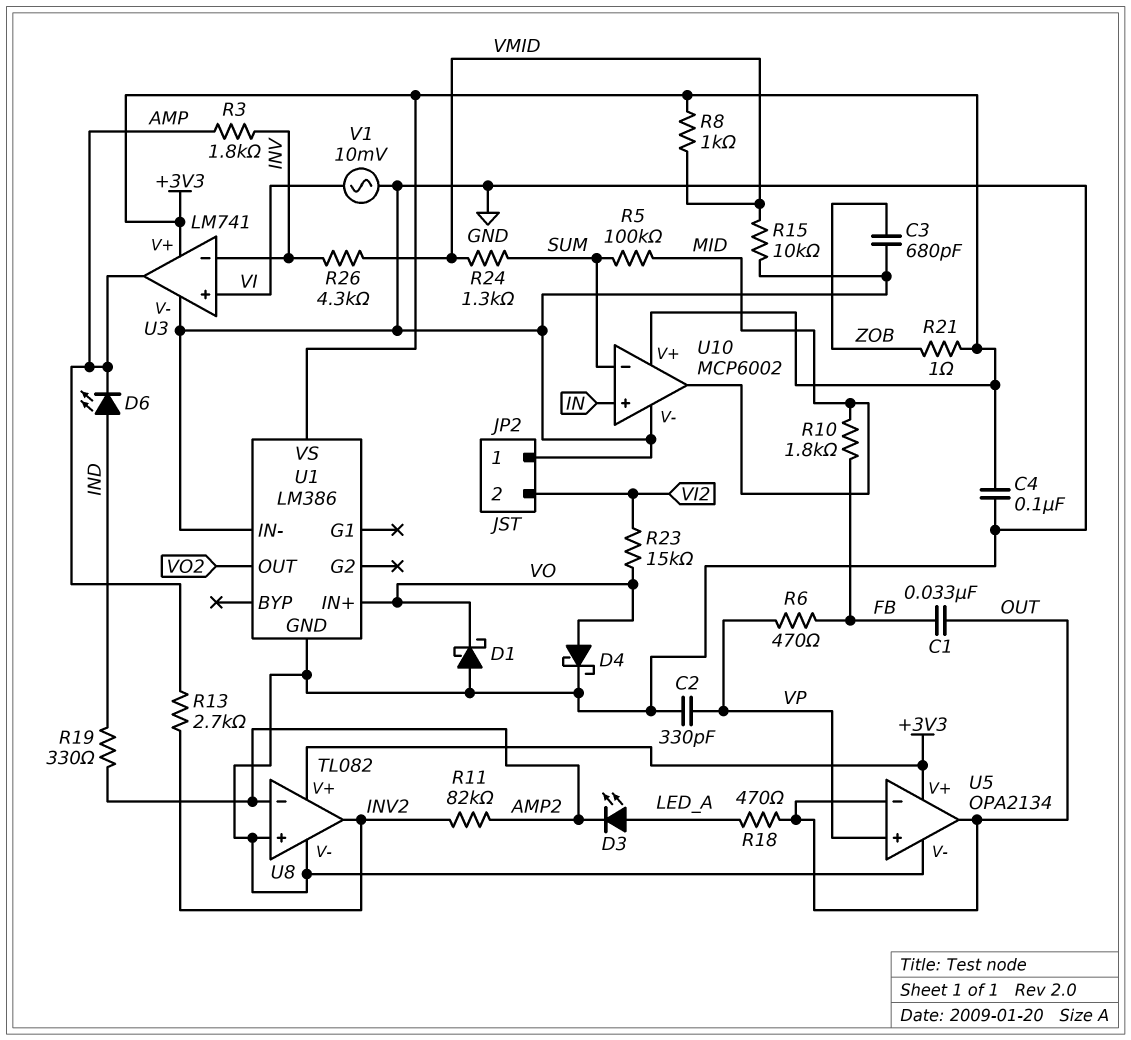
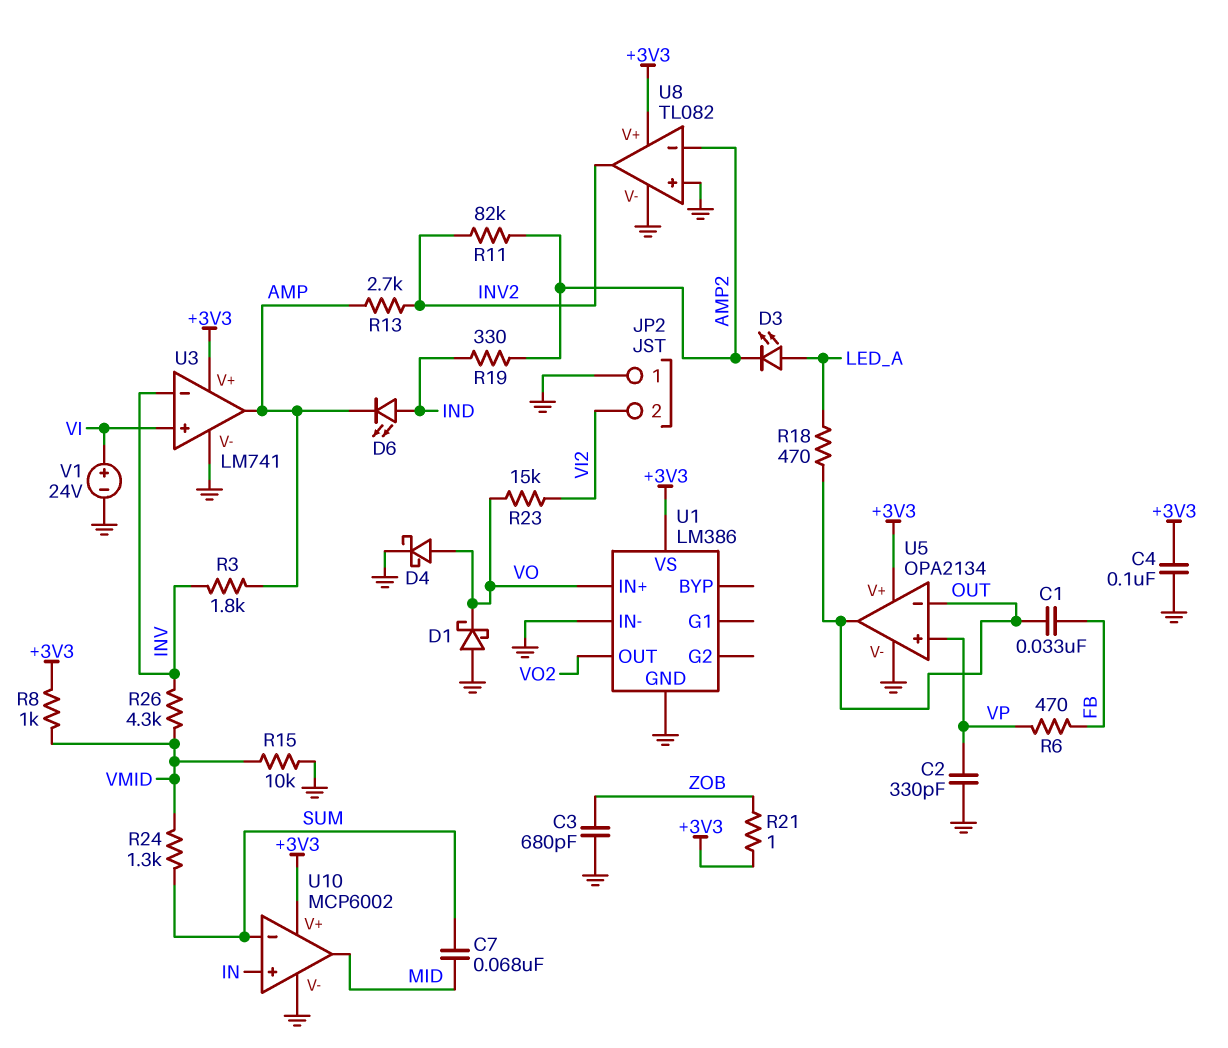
C7: none -> 68nF (MID, SUM)
R5: 100k (MID, SUM) -> none
R10: 1.8k (FB, MID) -> none
V1: AC 10mV (GND, VI) -> 24V (plus VI, minus GND)

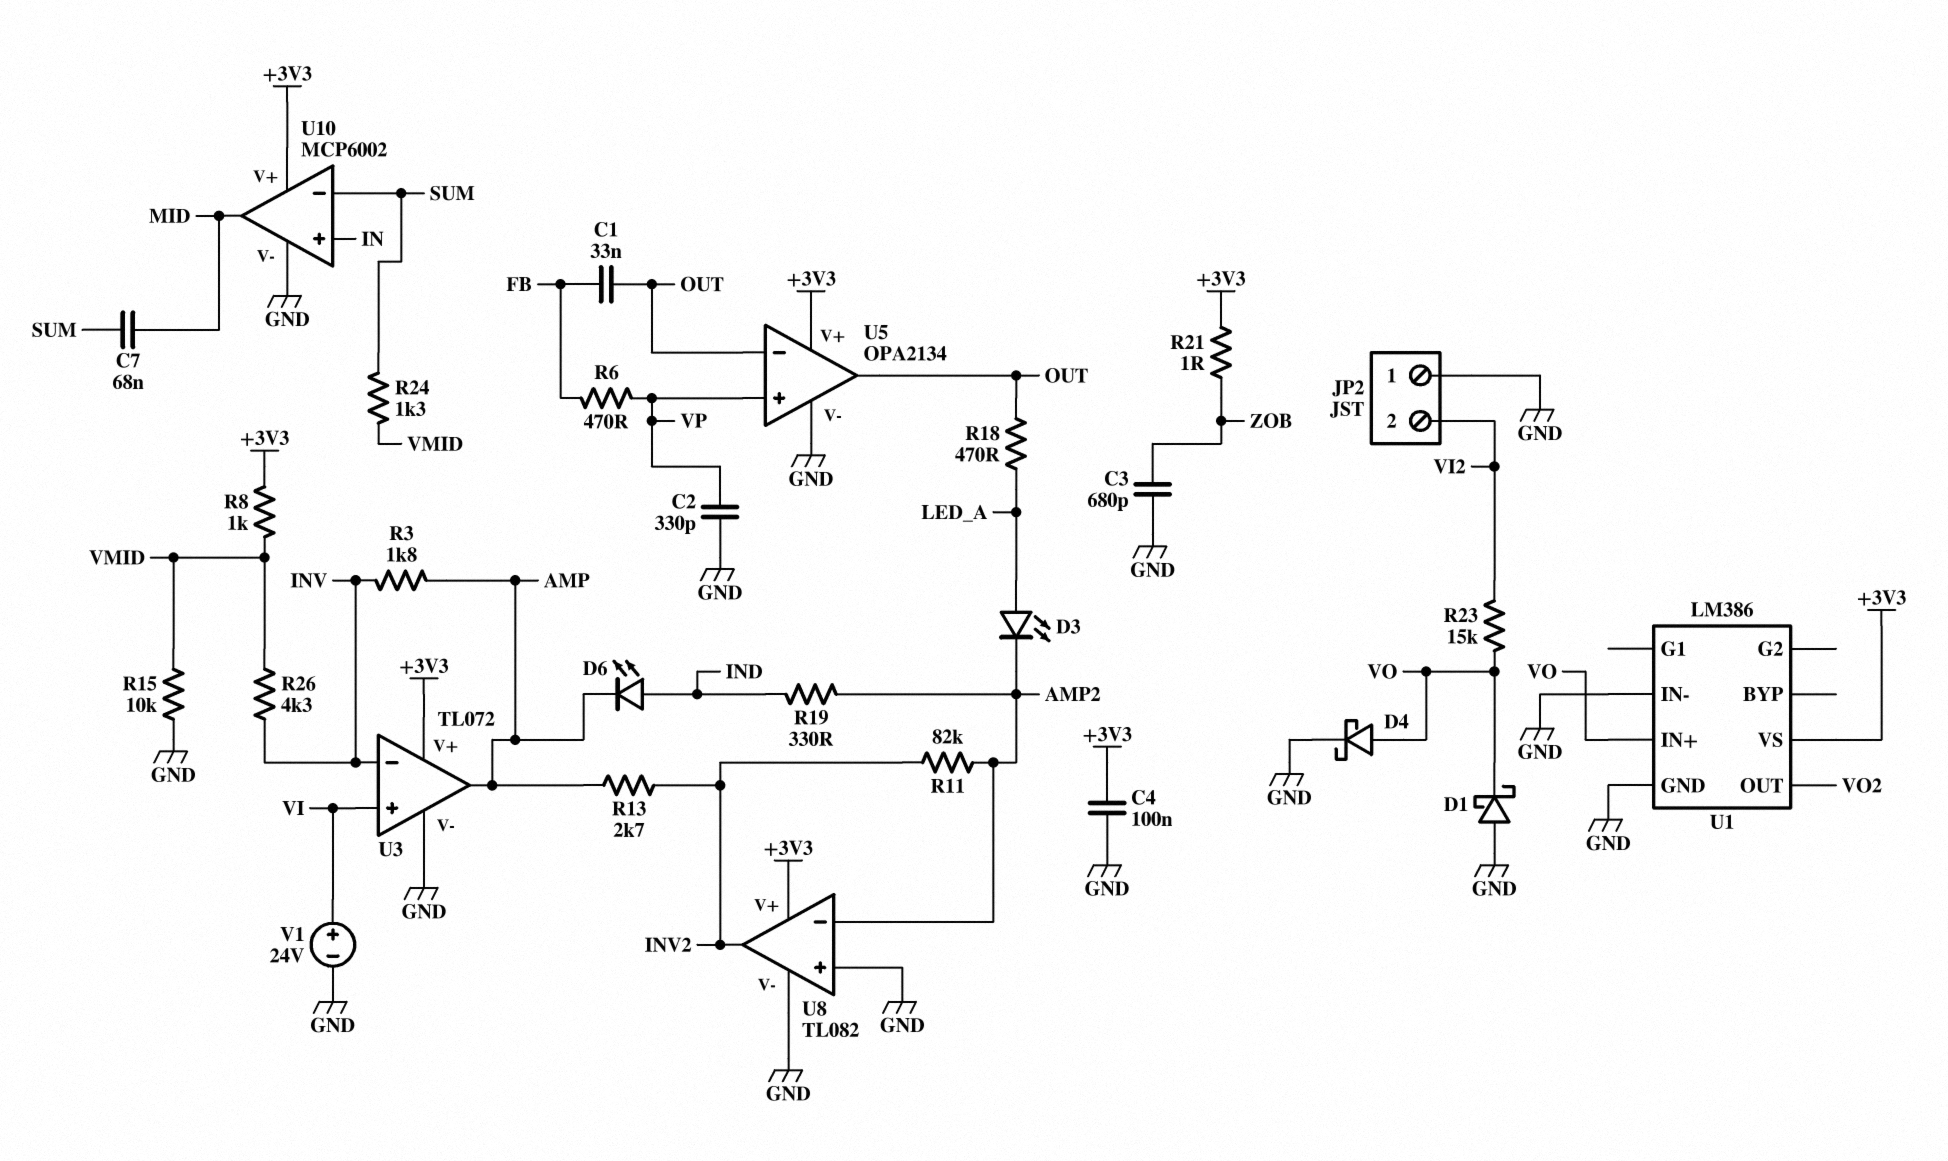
U3: LM741 -> TL072

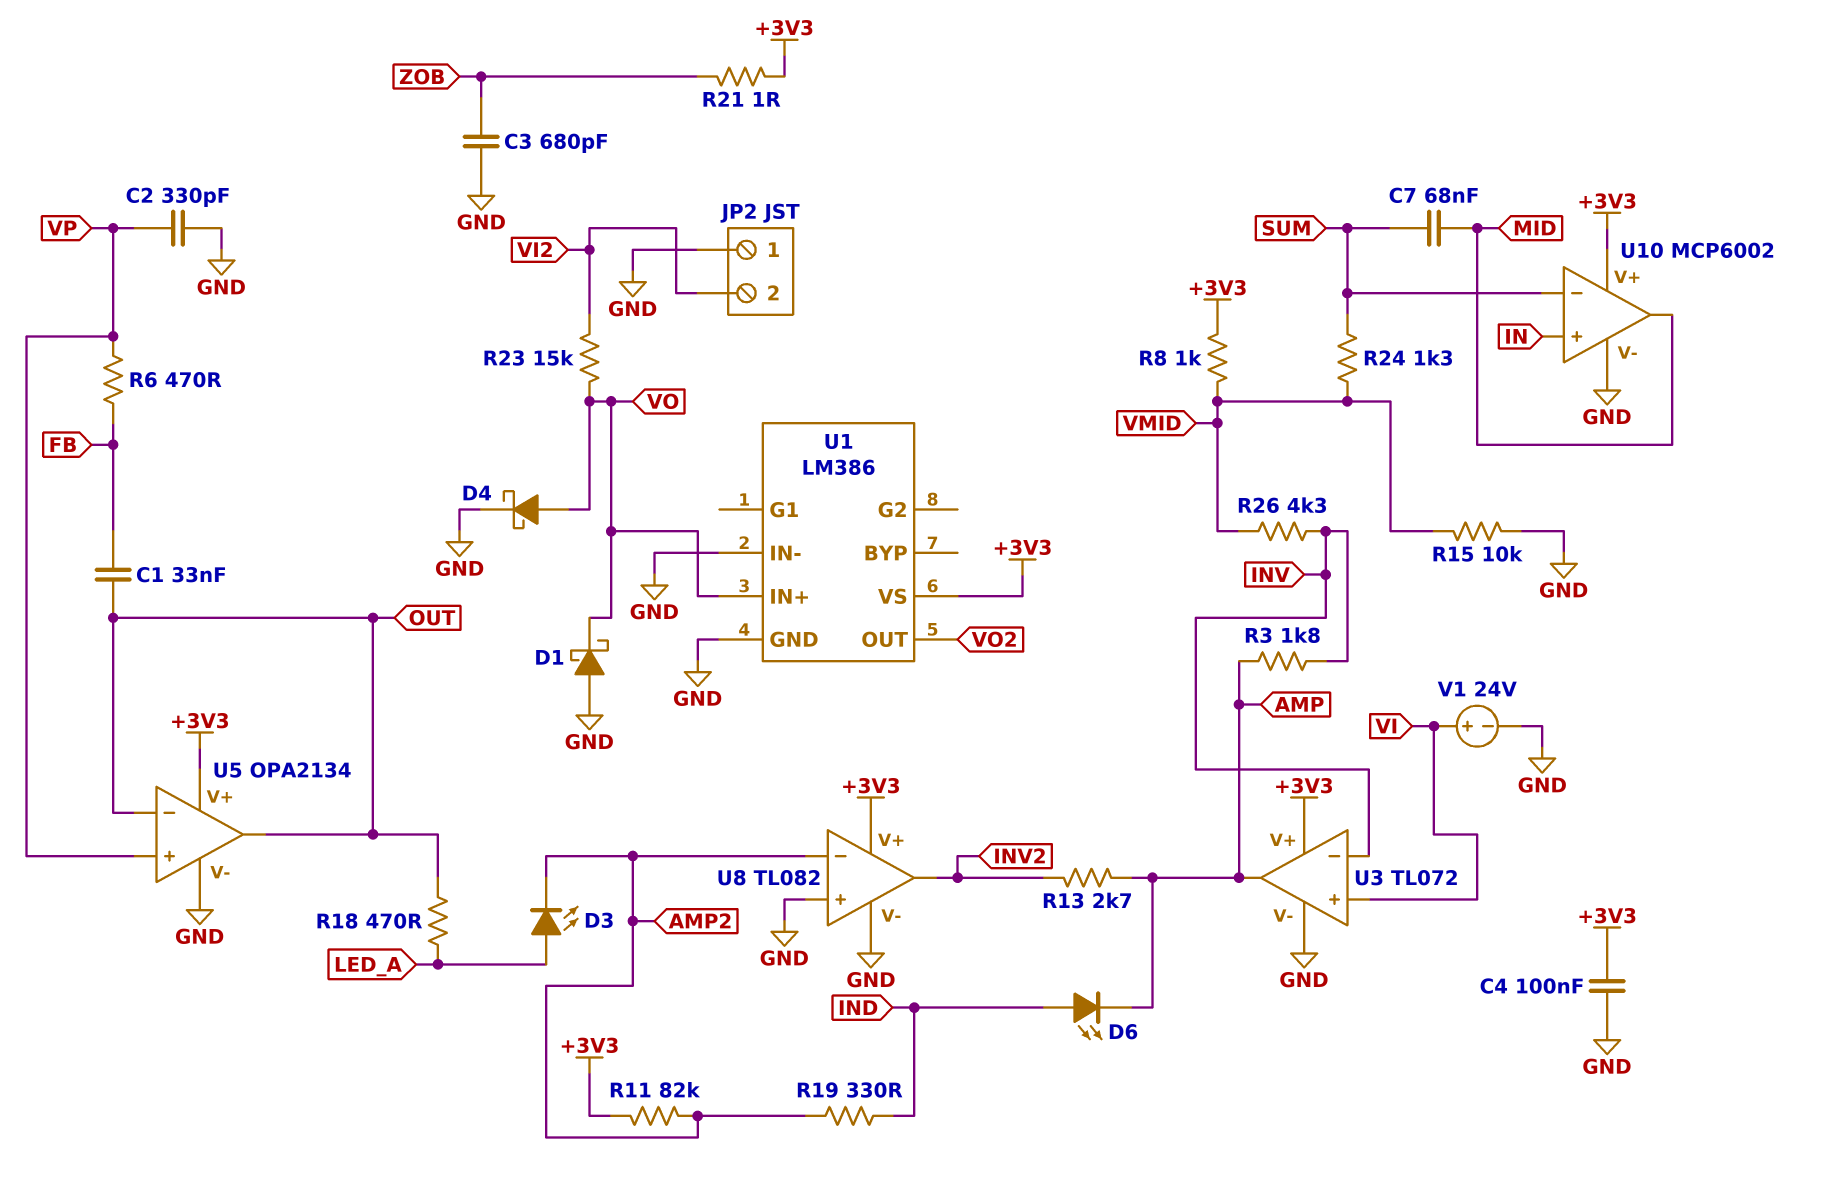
R11: 82k (AMP2, INV2) -> 82k (+3V3, AMP2)

